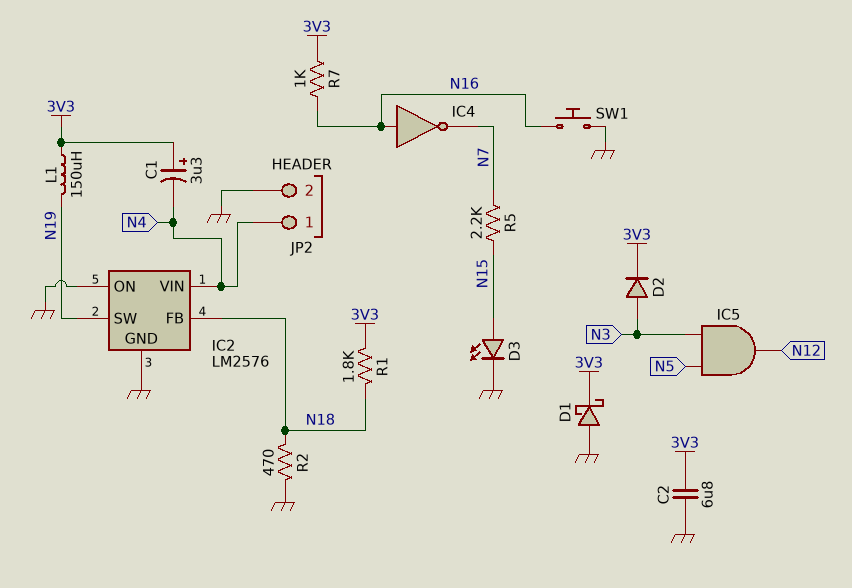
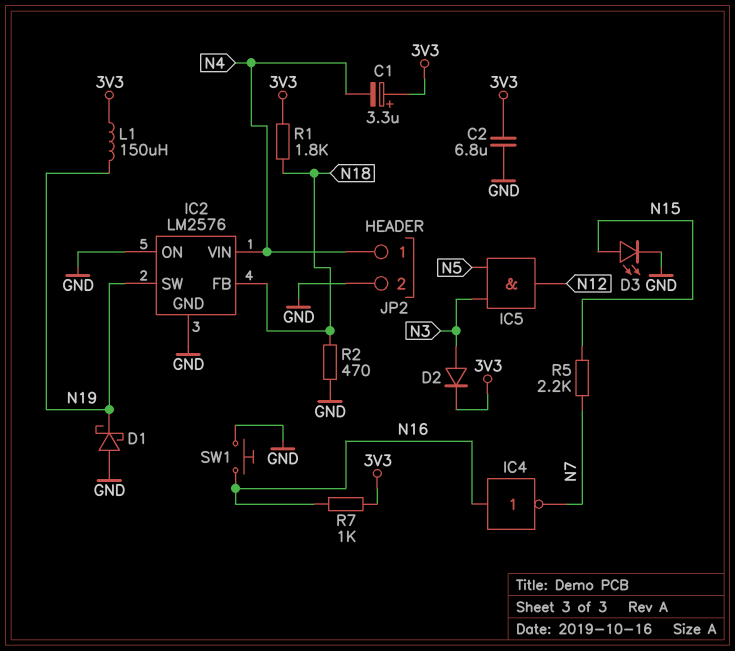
D1: schottky (A GND, K 3V3) -> schottky (A GND, K N19)

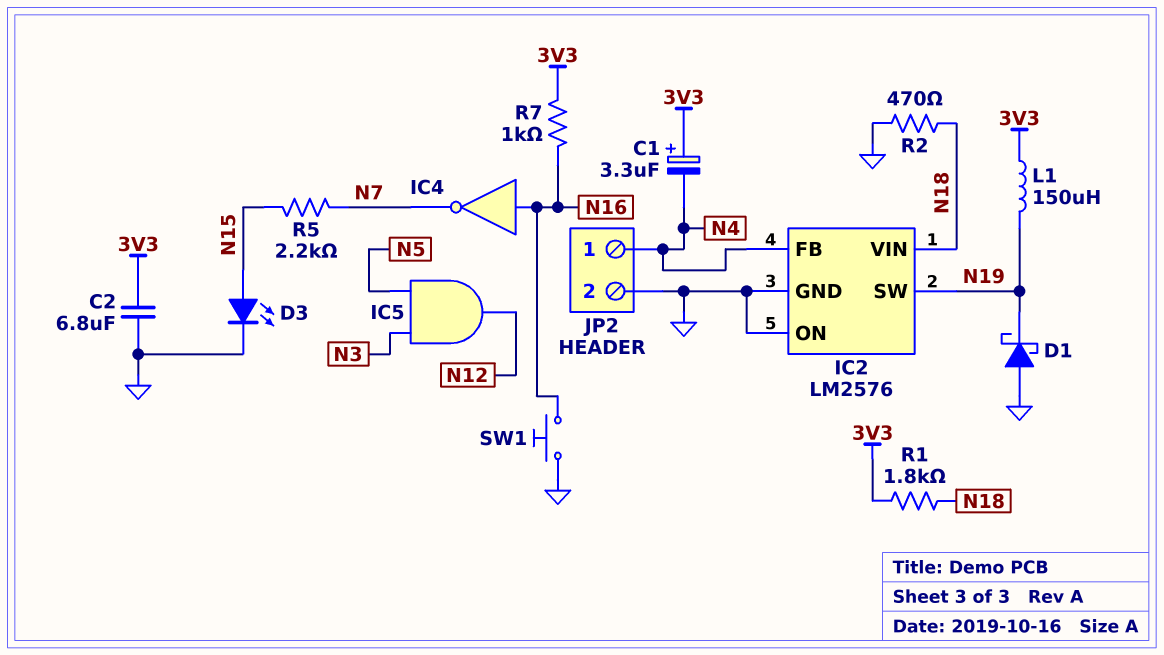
D2: diode (A N3, K 3V3) -> none
IC2 pin FB: N18 -> N4
IC2 pin VIN: N4 -> N18

